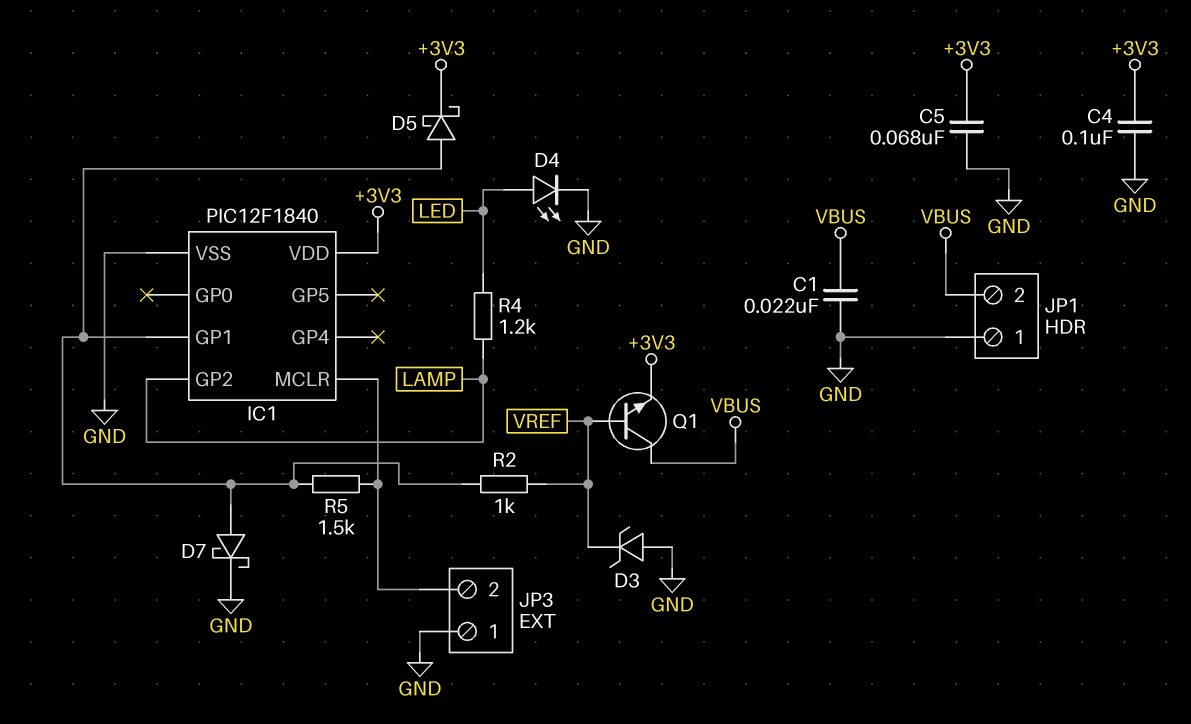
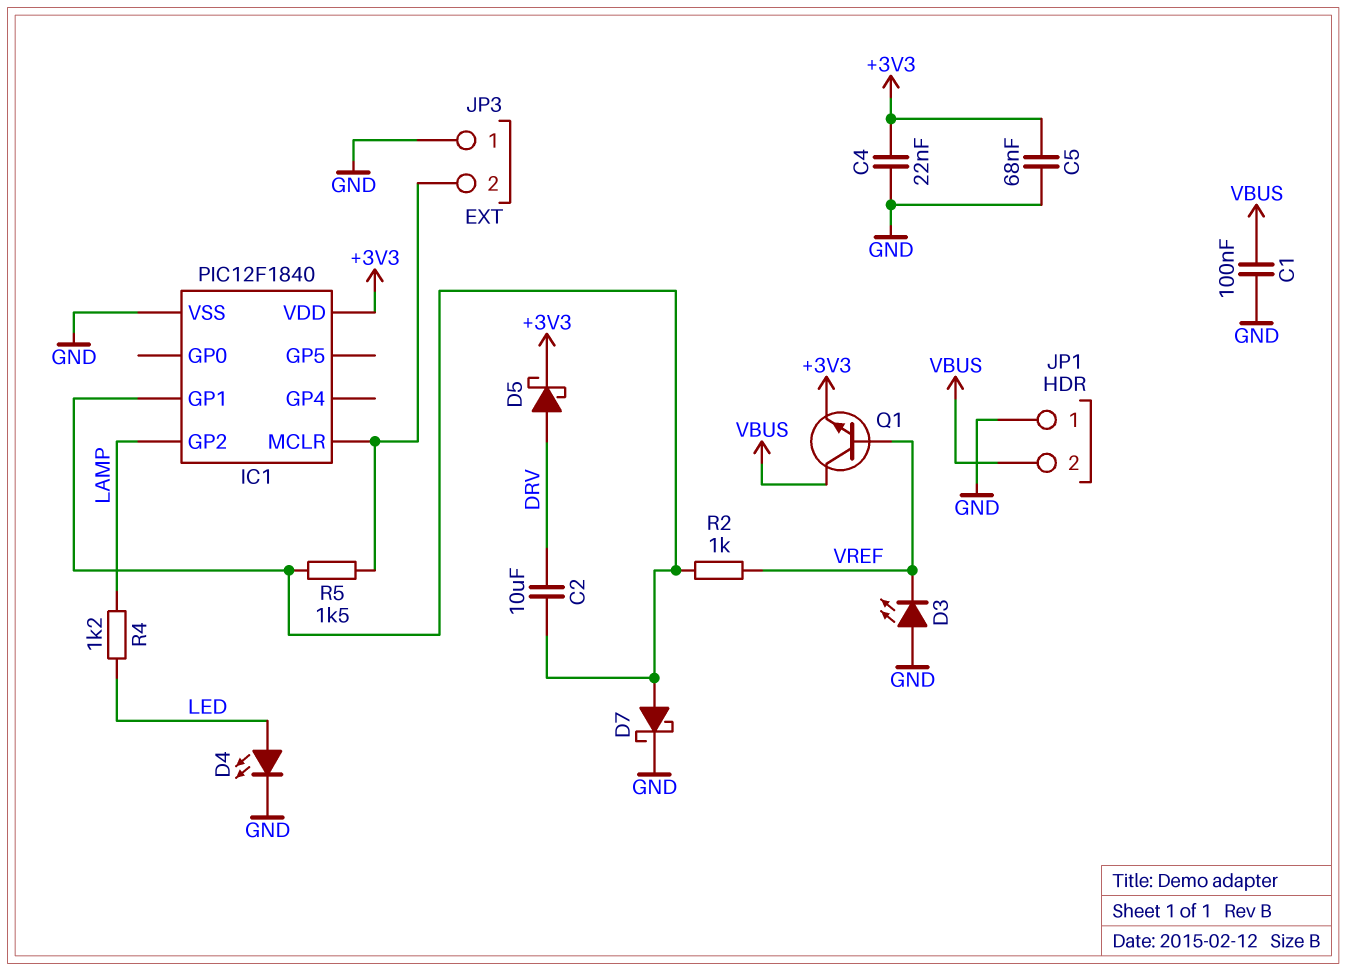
C1: 22nF (GND, VBUS) -> 100nF (GND, VBUS)
C2: none -> 10uF (DRV, IC1/GP1)
C4: 100nF (+3V3, GND) -> 22nF (+3V3, GND)
D3: zener (A GND, K VREF) -> LED (A GND, K VREF)
D5: schottky (A IC1/GP1, K +3V3) -> schottky (A DRV, K +3V3)

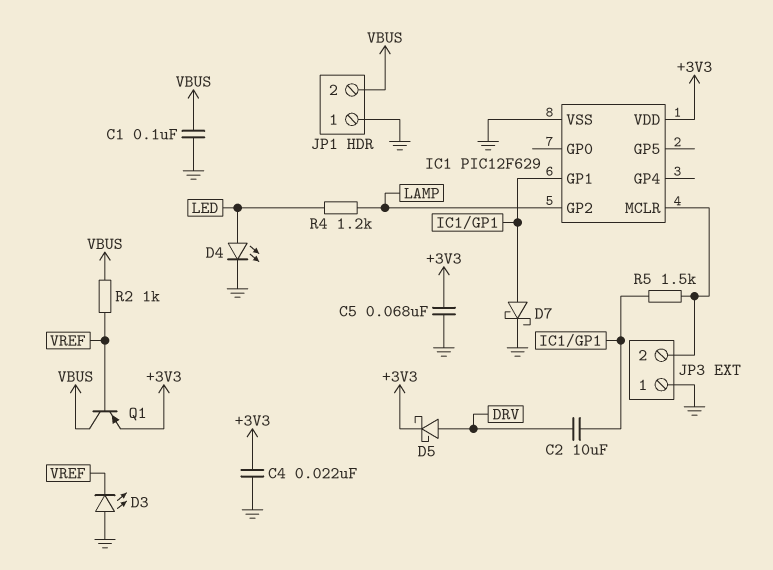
IC1: PIC12F1840 -> PIC12F629
Q1: NPN (B VREF, C VBUS, E +3V3) -> PNP (B VREF, C VBUS, E +3V3)
R2: 1k (IC1/GP1, VREF) -> 1k (VBUS, VREF)

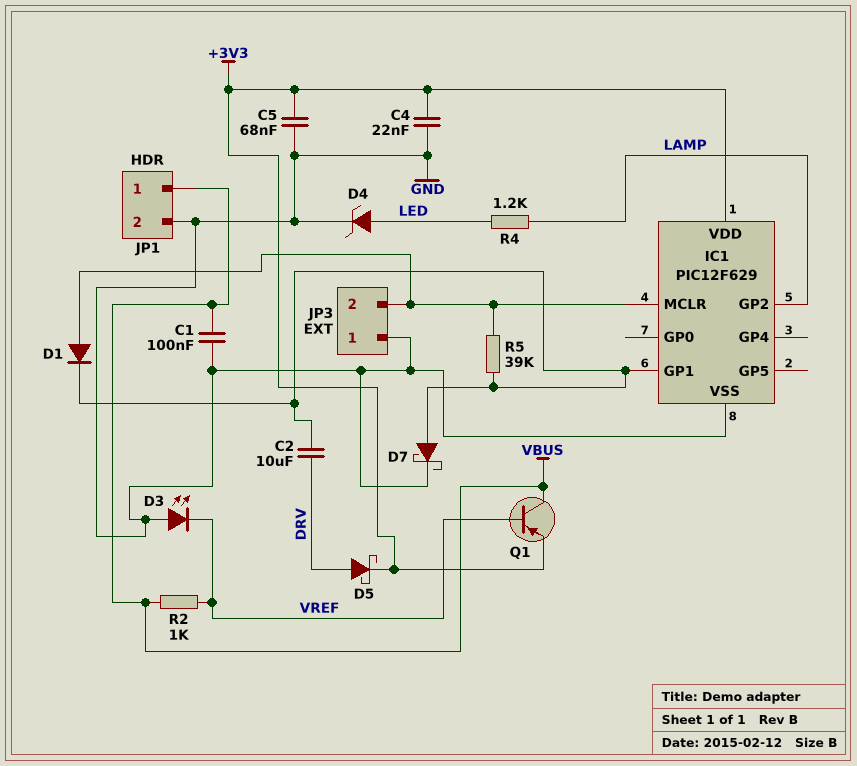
D1: none -> diode (A IC1/MCLR, K IC1/GP1)
D4: LED (A LED, K GND) -> zener (A LED, K GND)
JP1 pin 1: GND -> VBUS
JP1 pin 2: VBUS -> GND
R5: 1.5k (IC1/GP1, IC1/MCLR) -> 39k (IC1/GP1, IC1/MCLR)

